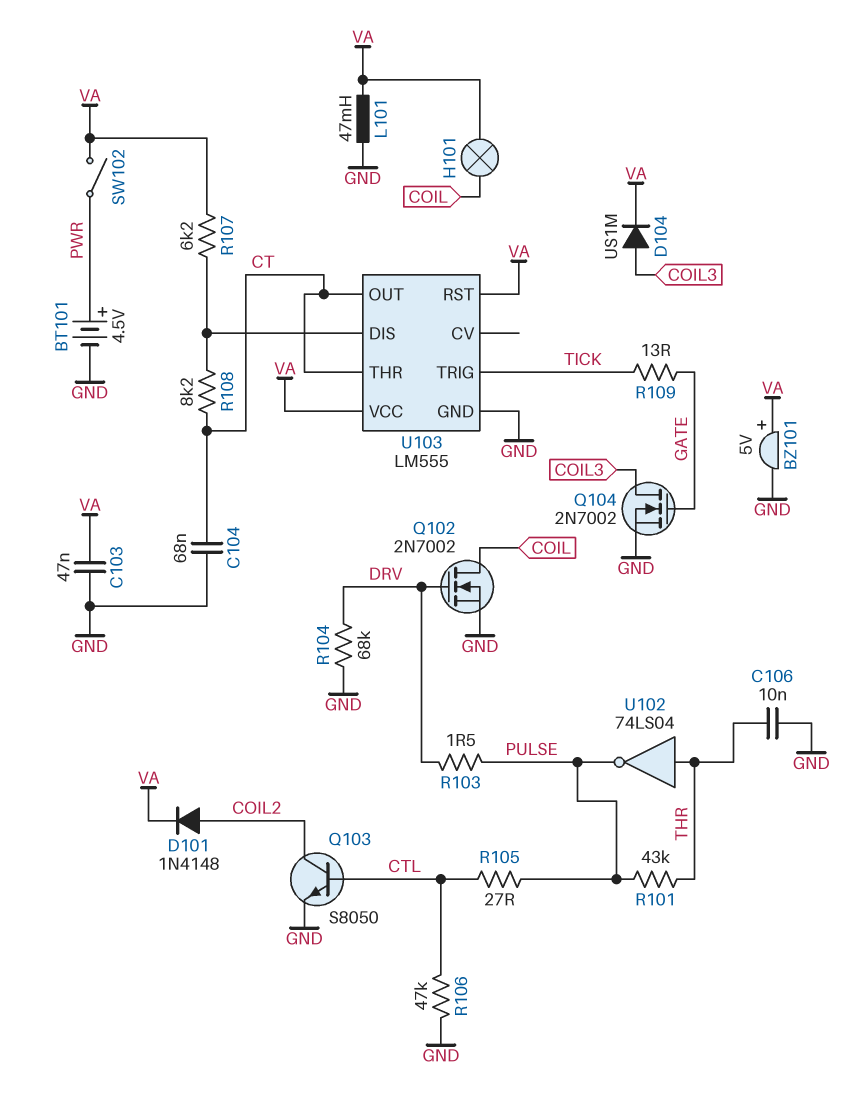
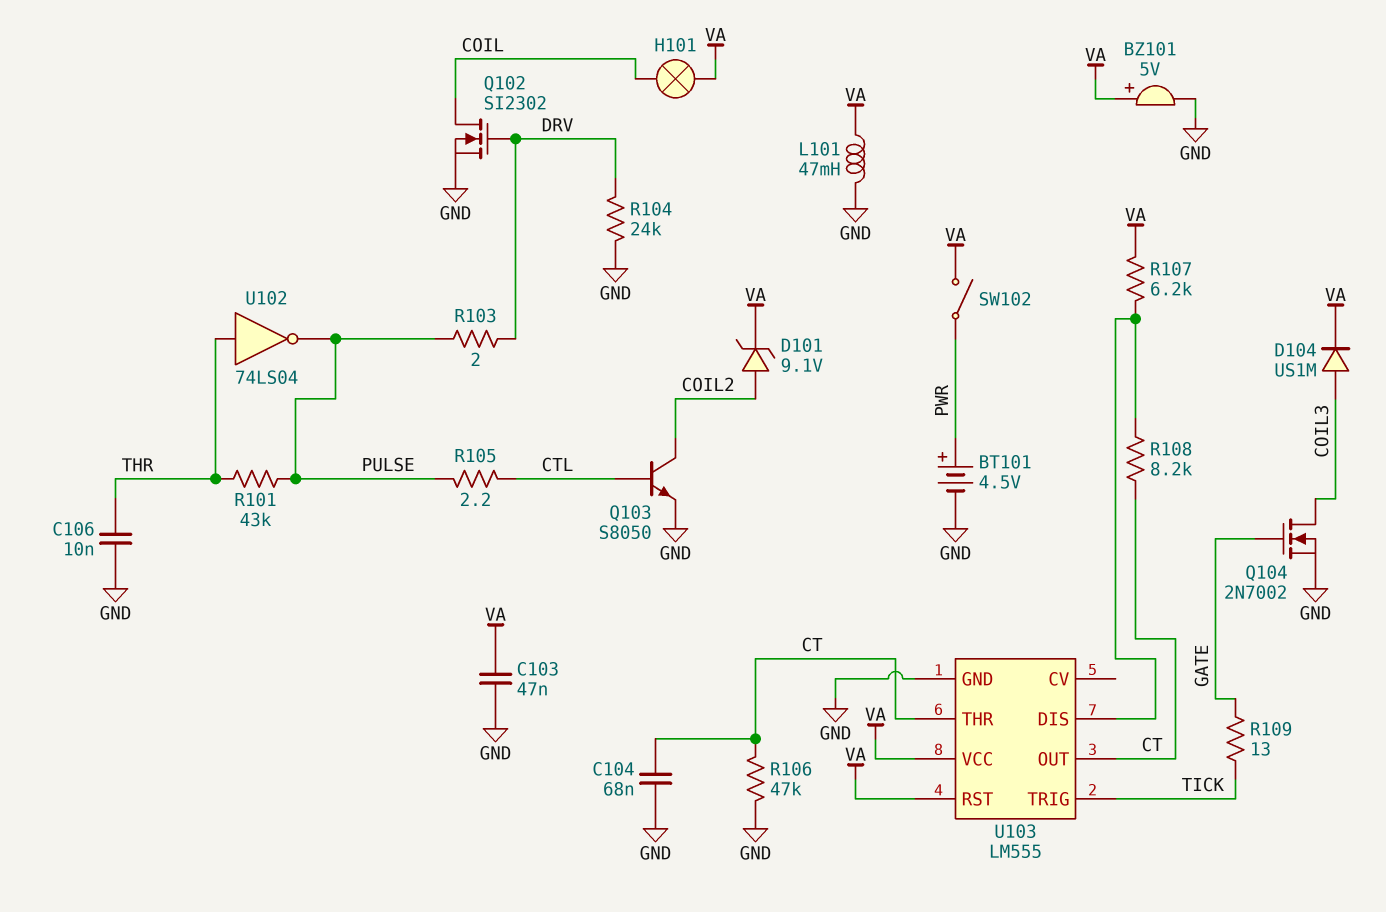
D101: diode 1N4148 (A COIL2, K VA) -> zener 9.1V (A COIL2, K VA)
Q102: NMOS 2N7002 (G DRV, D COIL, S GND) -> NMOS SI2302 (G DRV, D COIL, S GND)
R103: 1.5 (DRV, PULSE) -> 2 (DRV, PULSE)
R104: 68k (DRV, GND) -> 24k (DRV, GND)
R105: 27 (CTL, PULSE) -> 2.2 (CTL, PULSE)
R106: 47k (CTL, GND) -> 47k (CT, GND)

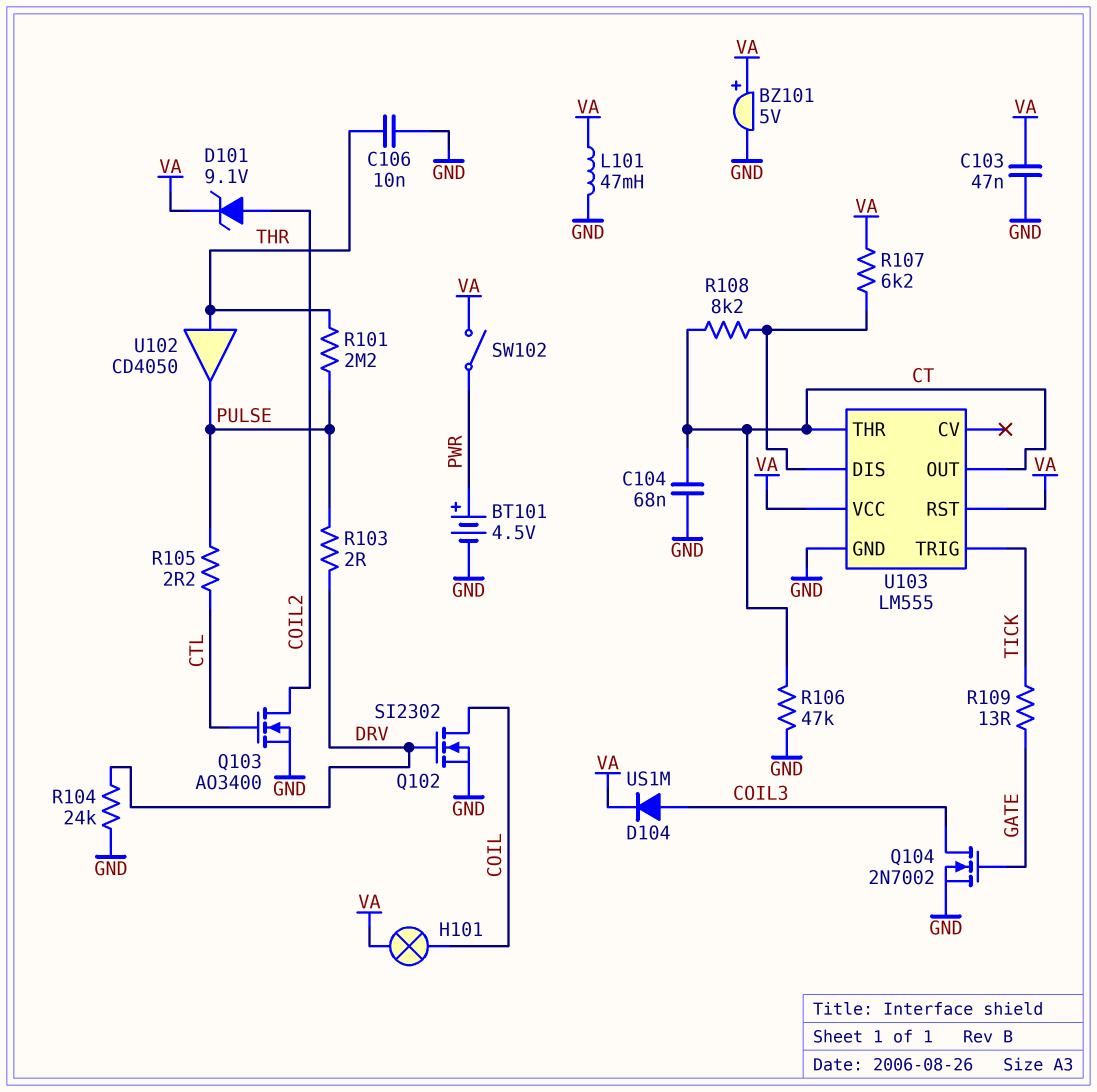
Q103: NPN S8050 (B CTL, C COIL2, E GND) -> NMOS AO3400 (G CTL, D COIL2, S GND)
R101: 43k (PULSE, THR) -> 2.2M (PULSE, THR)
U102: NOT 74LS04 (in THR, out PULSE) -> buffer CD4050 (in THR, out PULSE)

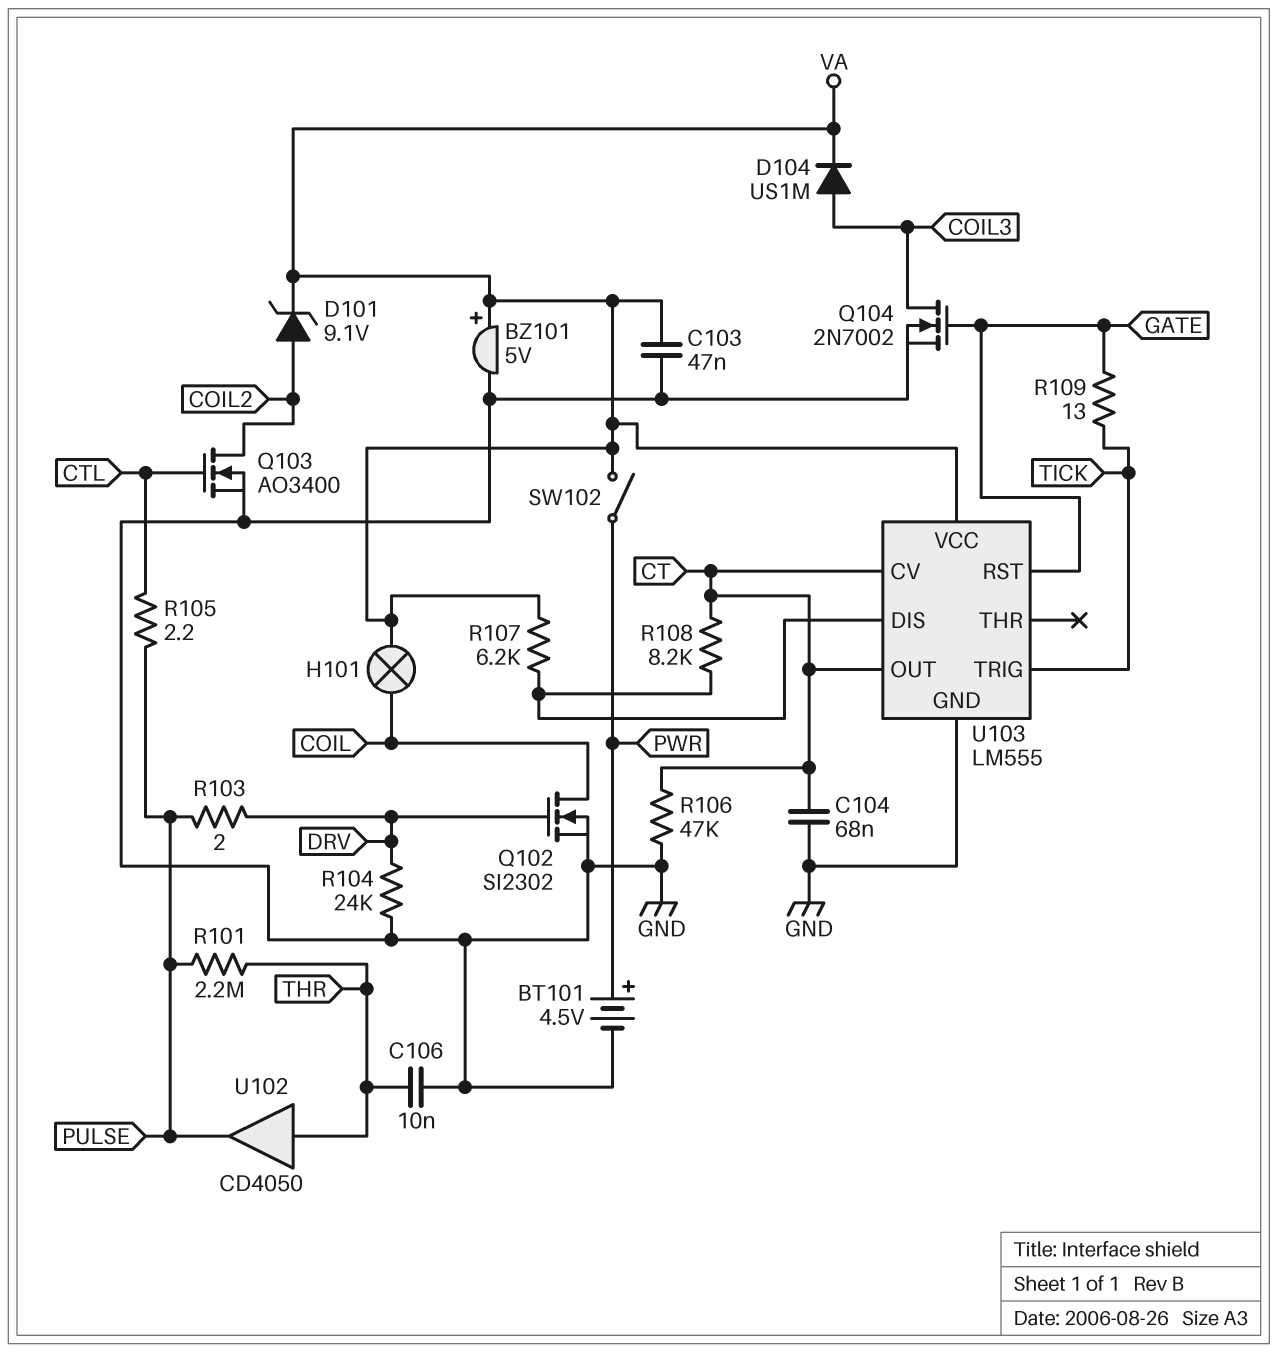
L101: 47mH (GND, VA) -> none
U103 pin CV: none -> CT
U103 pin RST: VA -> GATE
U103 pin THR: CT -> none

